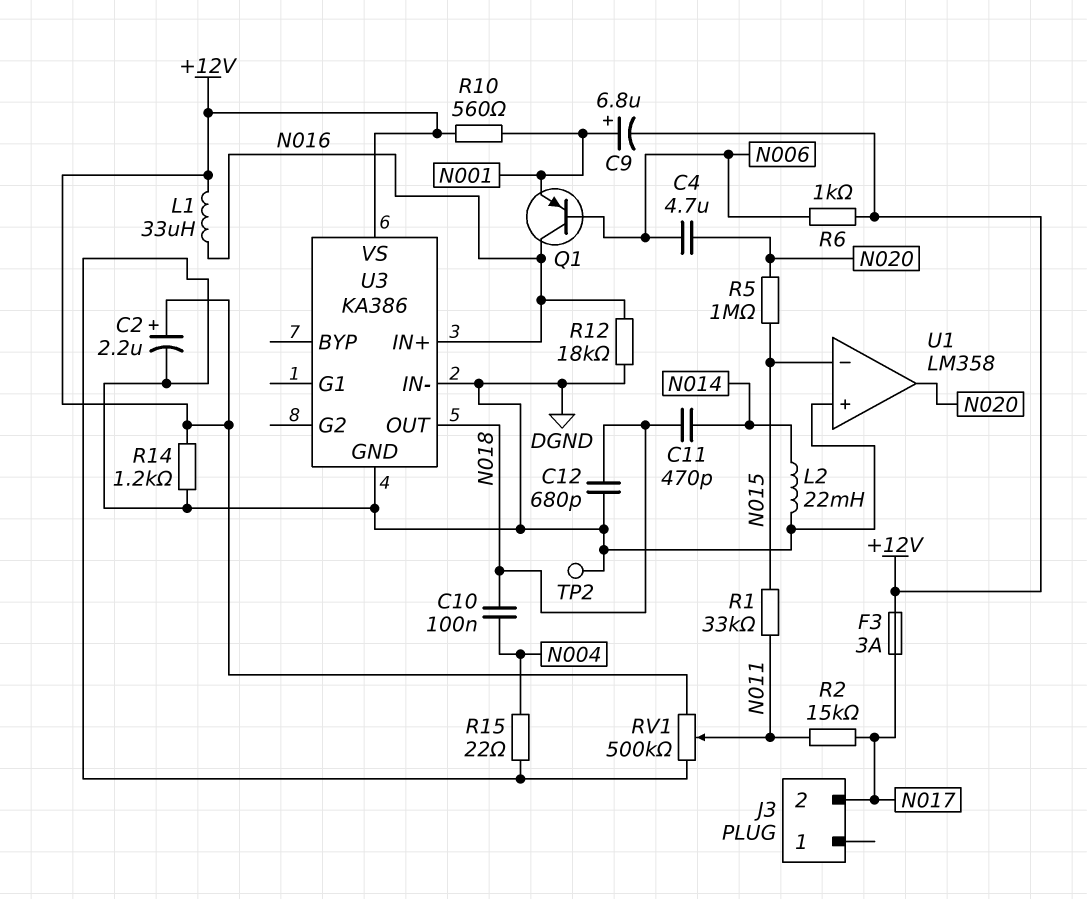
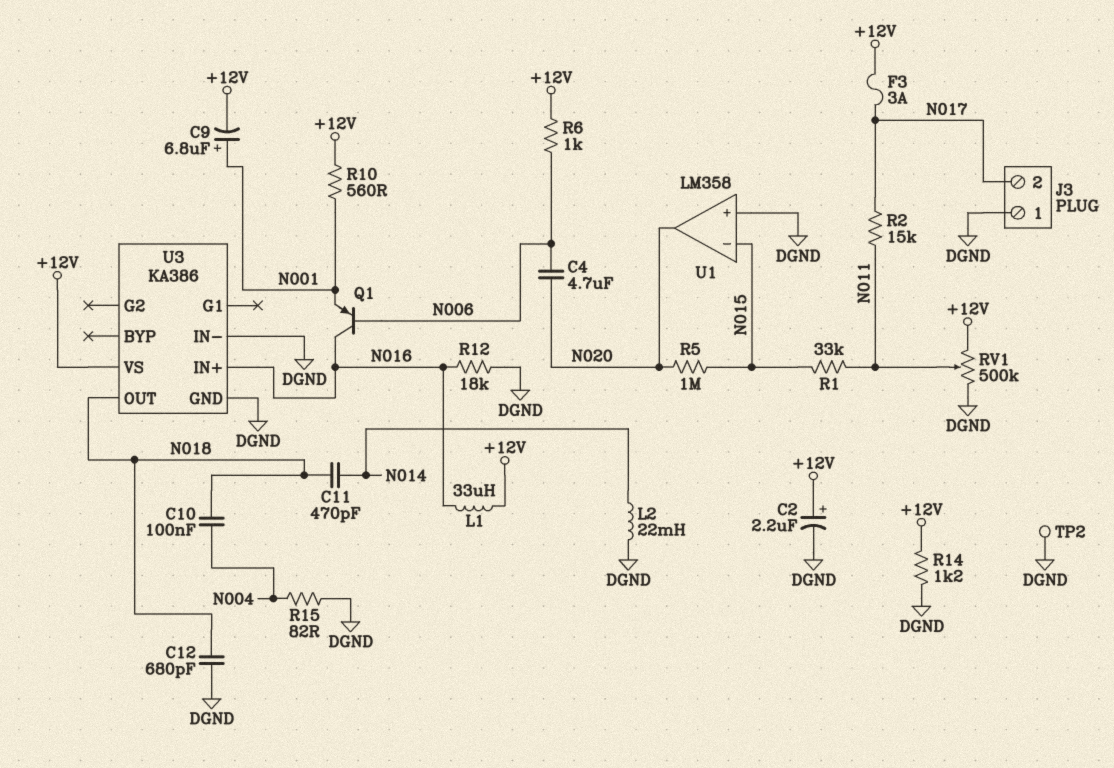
J3 pin 1: none -> DGND
R15: 22 (DGND, N004) -> 82 (DGND, N004)

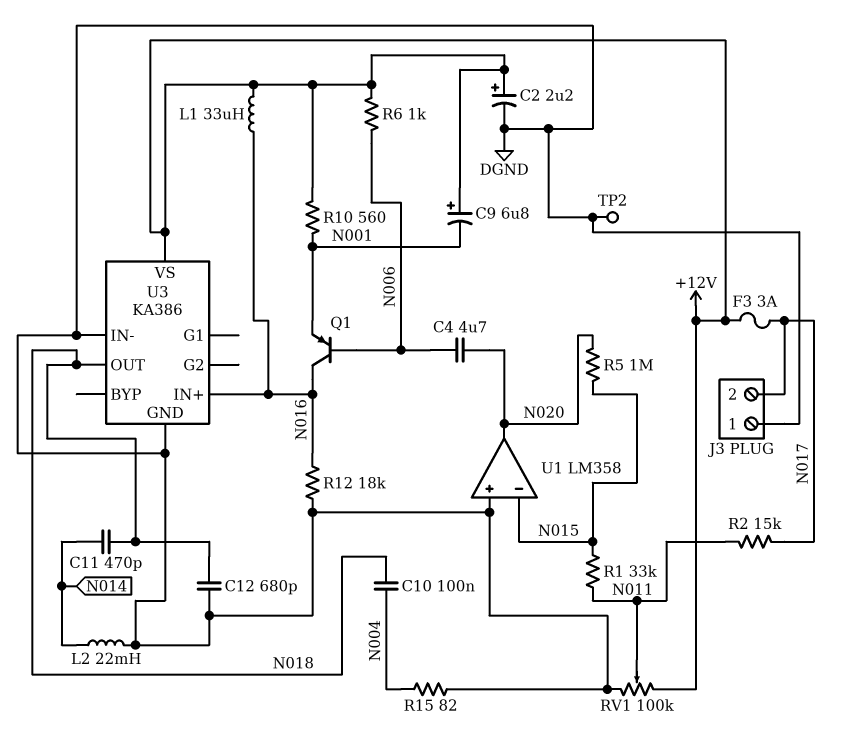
C9: 6.8uF (plus N001, minus +12V) -> 6.8uF (plus +12V, minus N001)
R14: 1.2k (+12V, DGND) -> none
RV1: 500k (+12V, DGND, wiper N011) -> 100k (+12V, DGND, wiper N011)

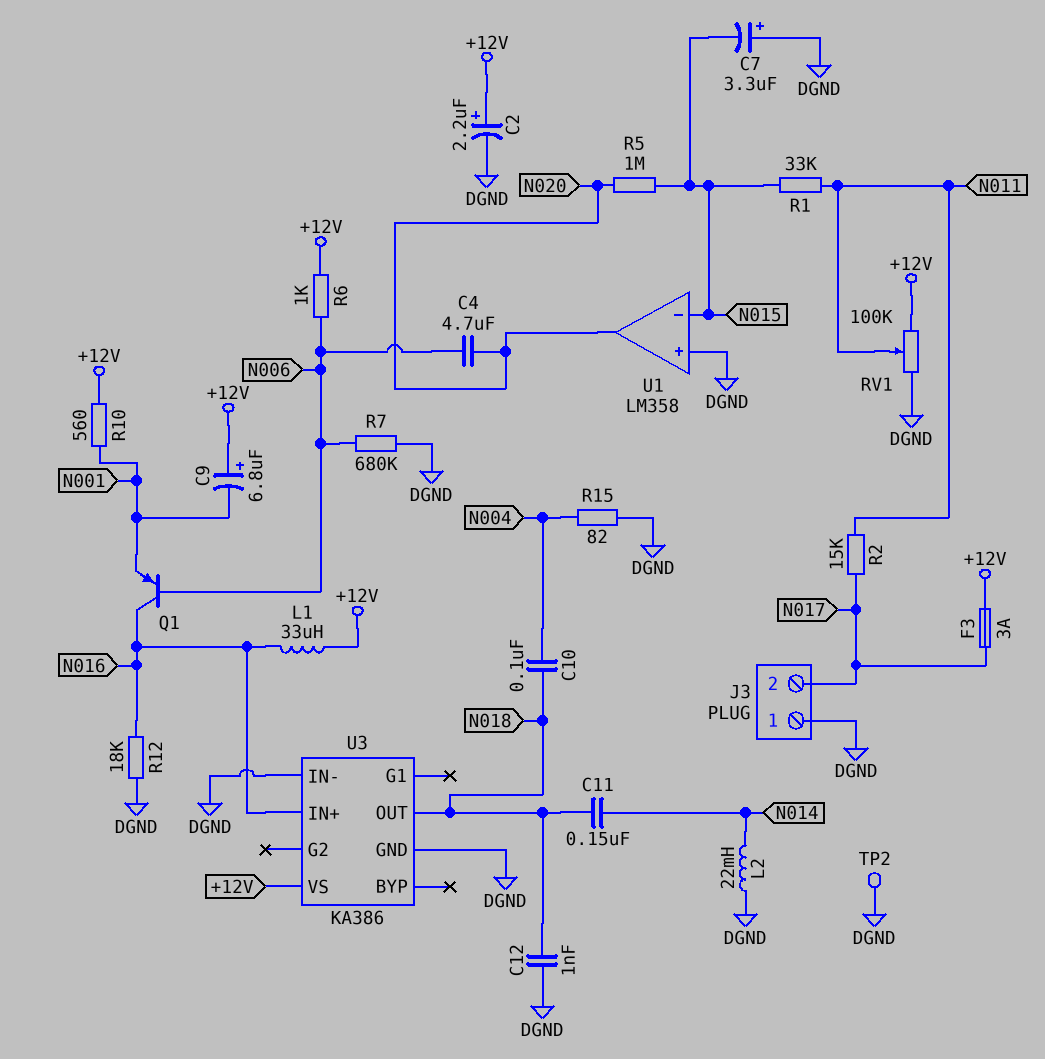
C7: none -> 3.3uF (plus DGND, minus N015)
C11: 470pF (N014, N018) -> 150nF (N014, N018)
C12: 680pF (DGND, N018) -> 1nF (DGND, N018)
R7: none -> 680k (DGND, N006)

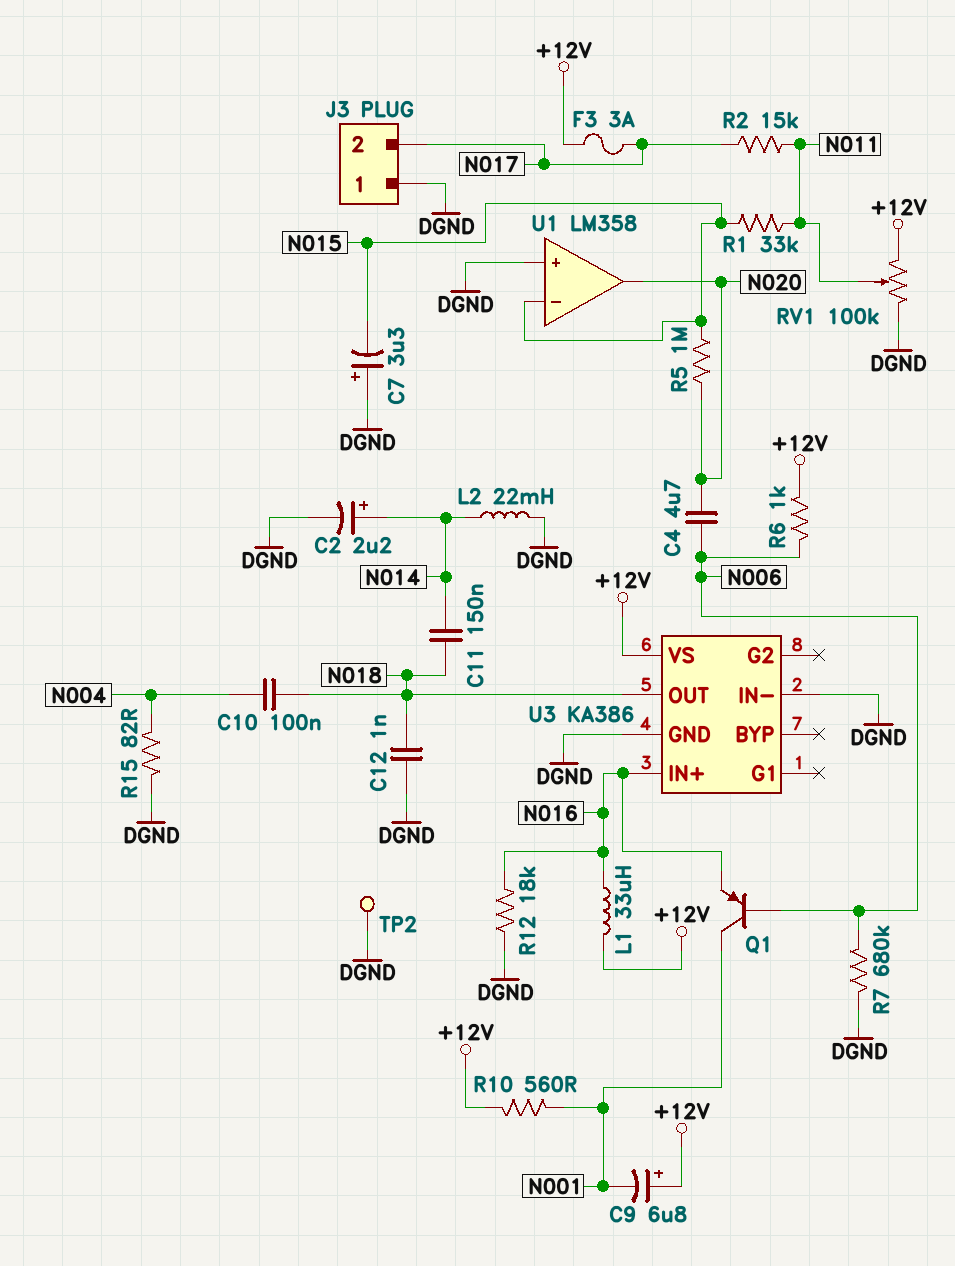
C2: 2.2uF (plus +12V, minus DGND) -> 2.2uF (plus N014, minus DGND)
Q1: PNP (B N006, C N016, E N001) -> PNP (B N006, C N001, E N016)

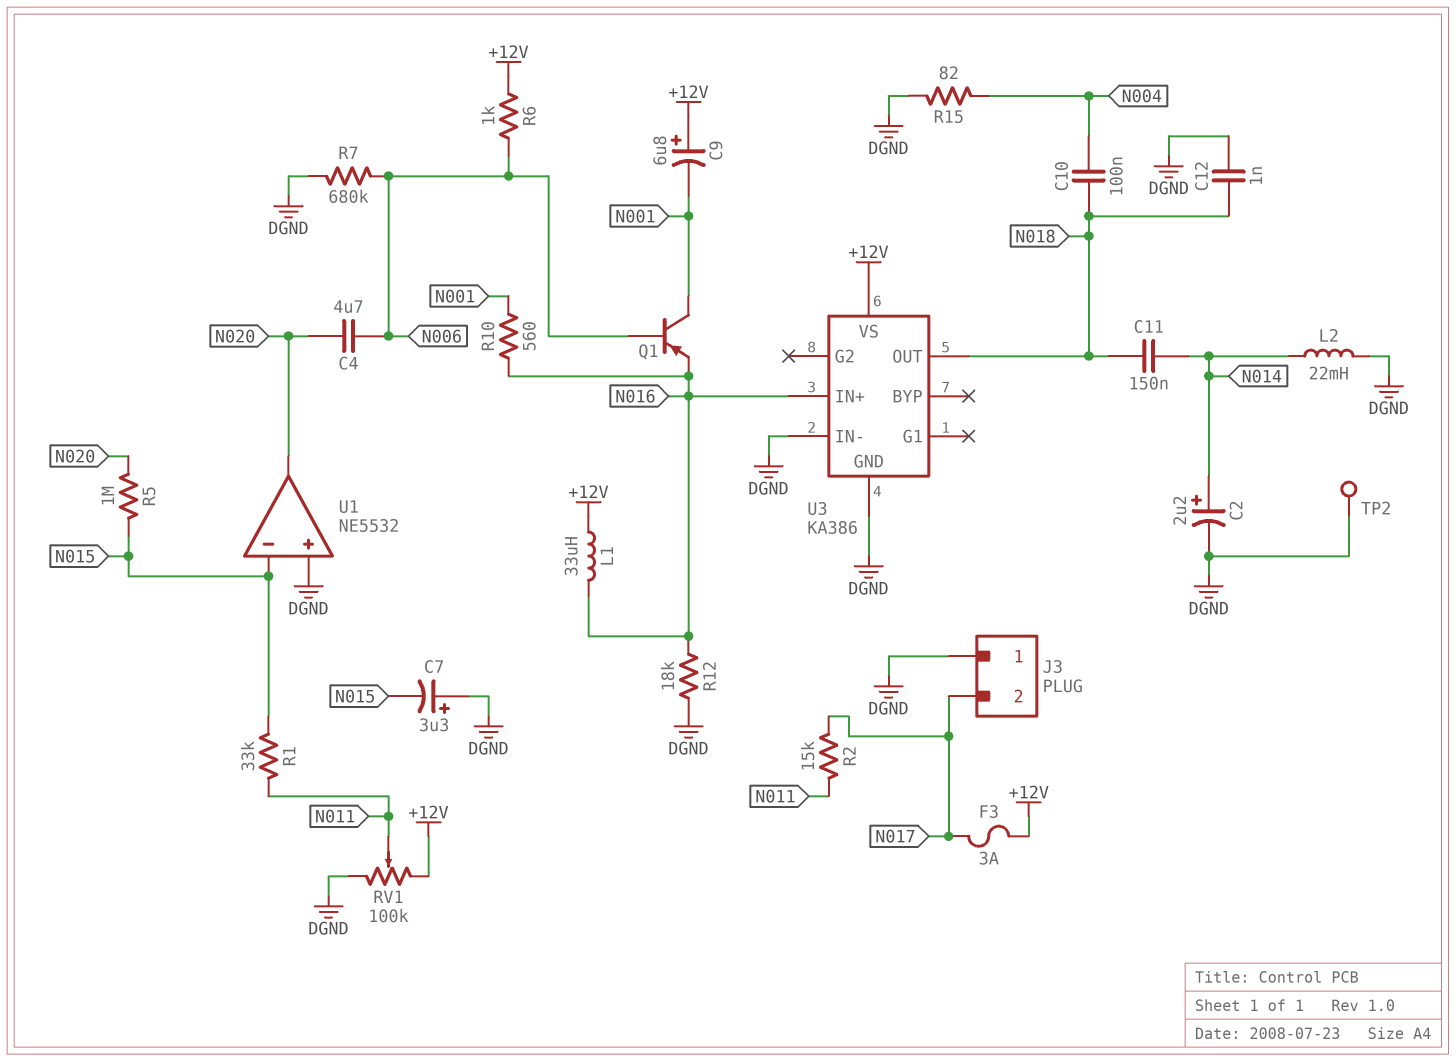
R10: 560 (+12V, N001) -> 560 (N001, N016)
U1: LM358 -> NE5532

